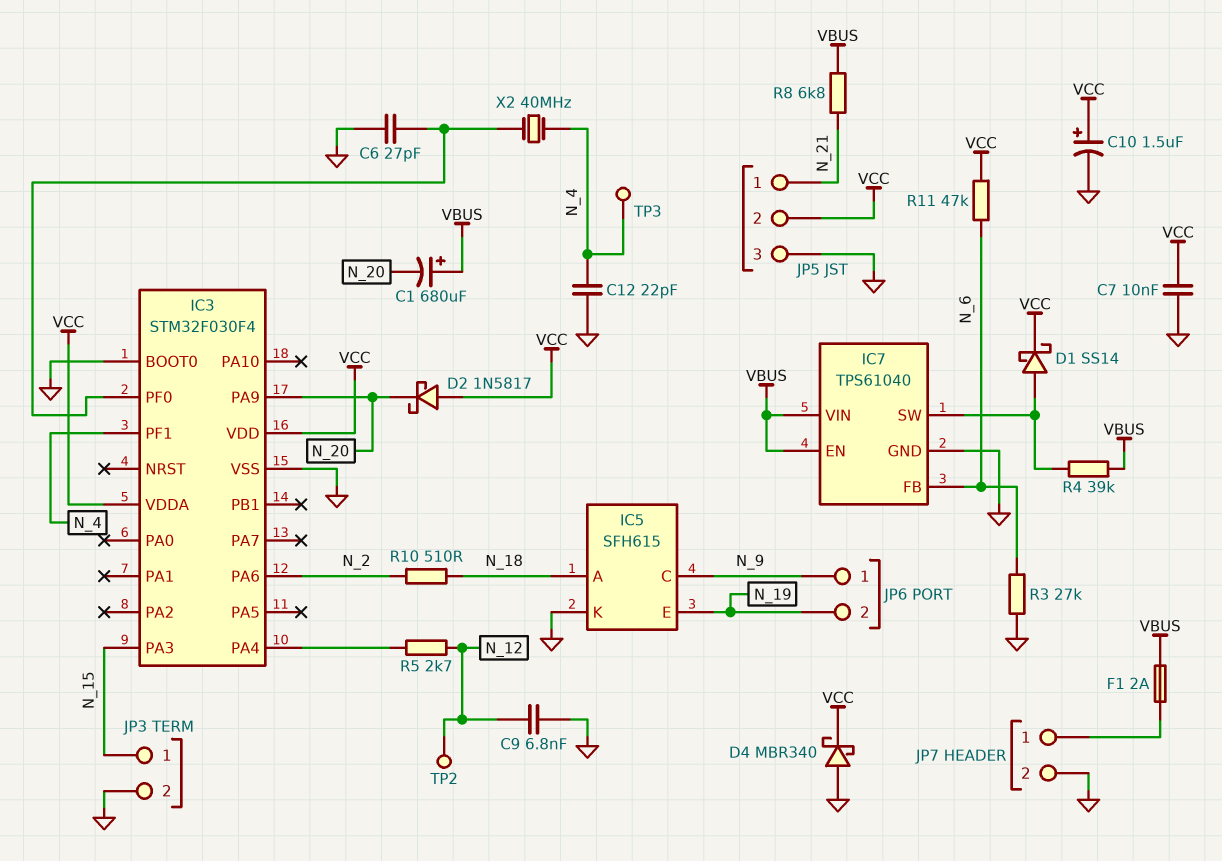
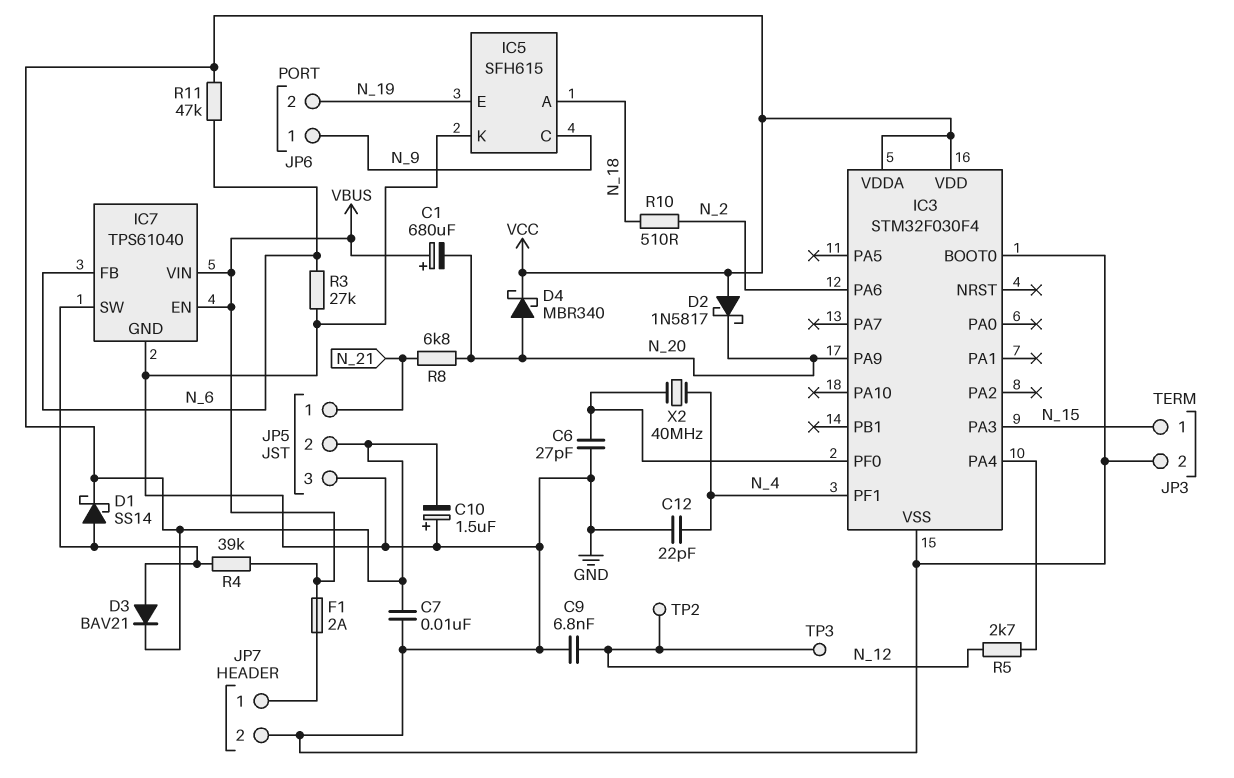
C10: 1.5uF (plus VCC, minus GND) -> 1.5uF (plus GND, minus VCC)
D3: none -> diode BAV21 (A IC7/SW, K VCC)
D4: schottky MBR340 (A GND, K VCC) -> schottky MBR340 (A N_20, K VCC)
R8: 6.8k (N_21, VBUS) -> 6.8k (N_20, N_21)
TP3: test point (N_4) -> test point (N_12)

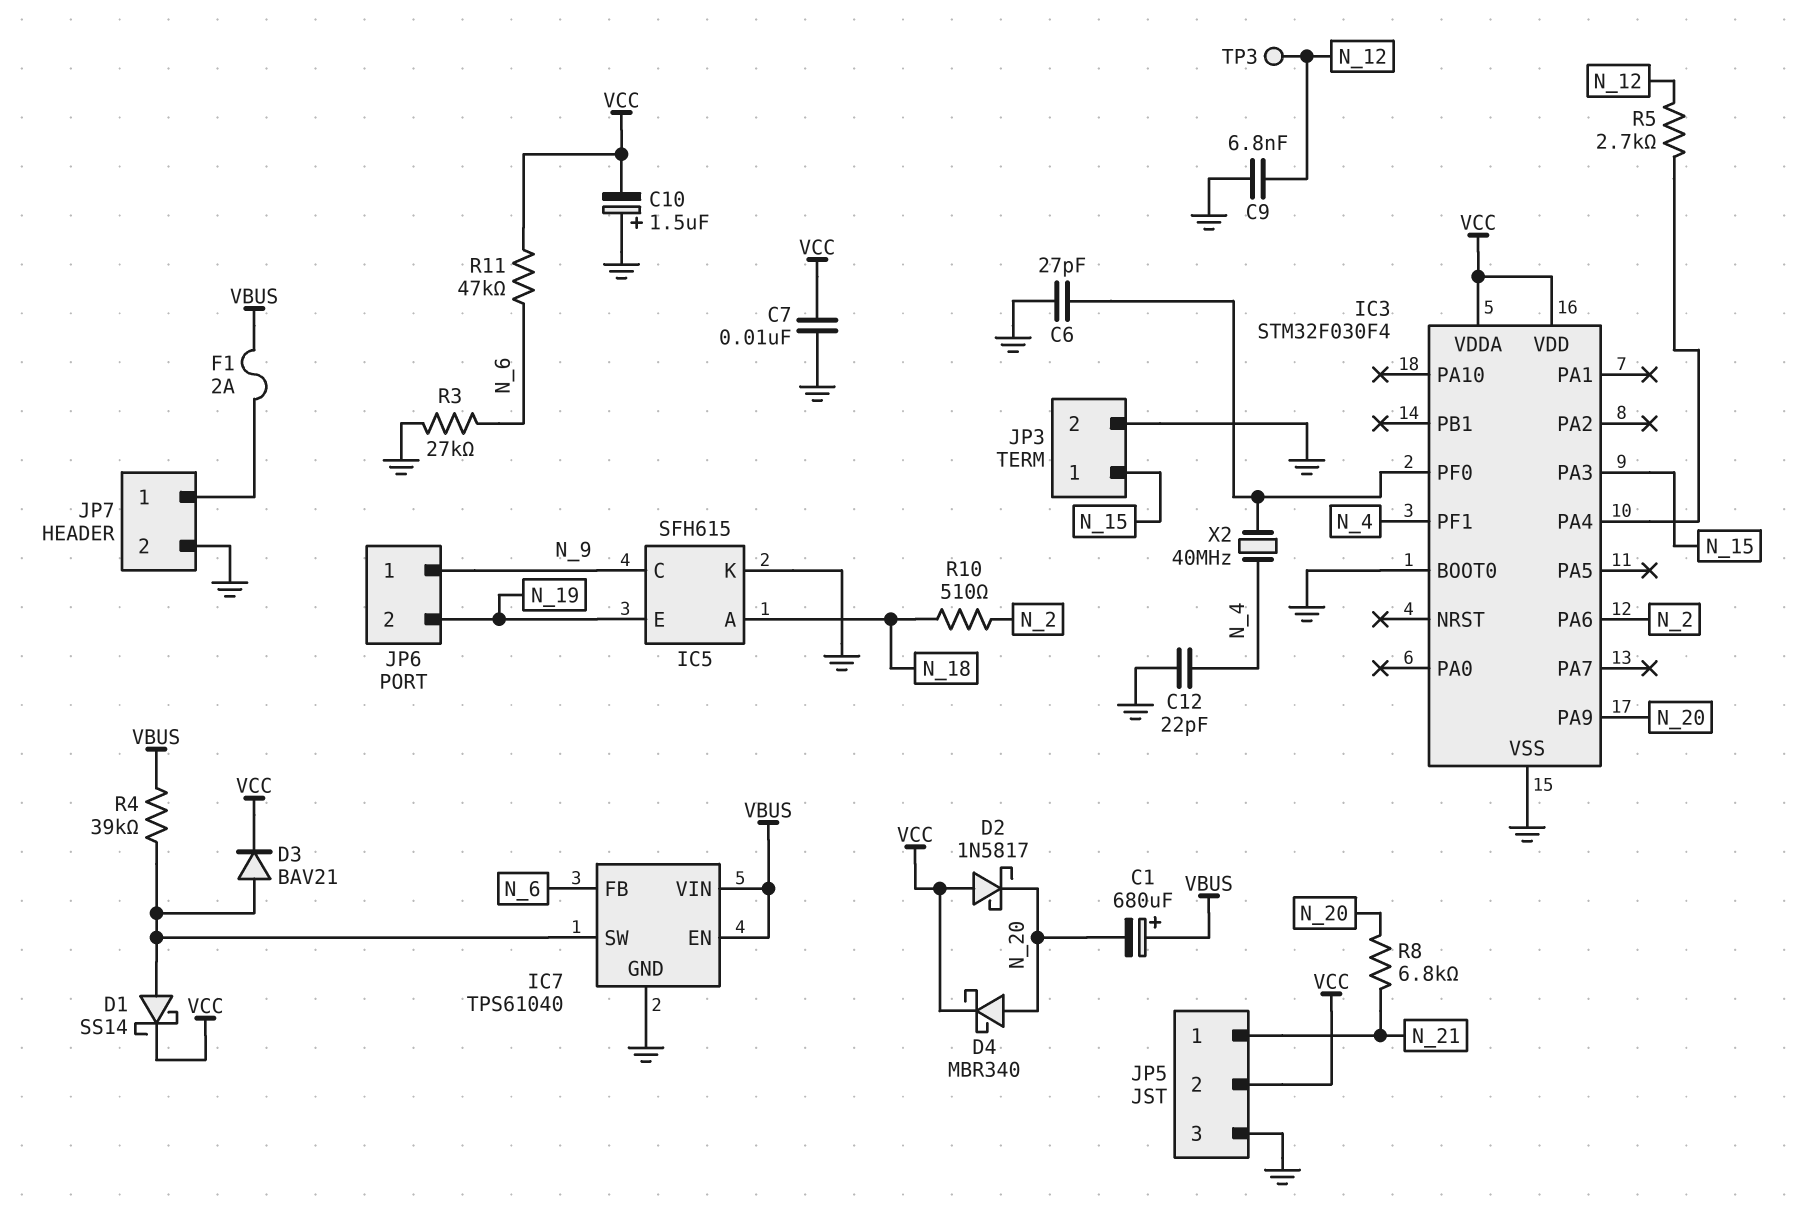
TP2: test point (N_12) -> none

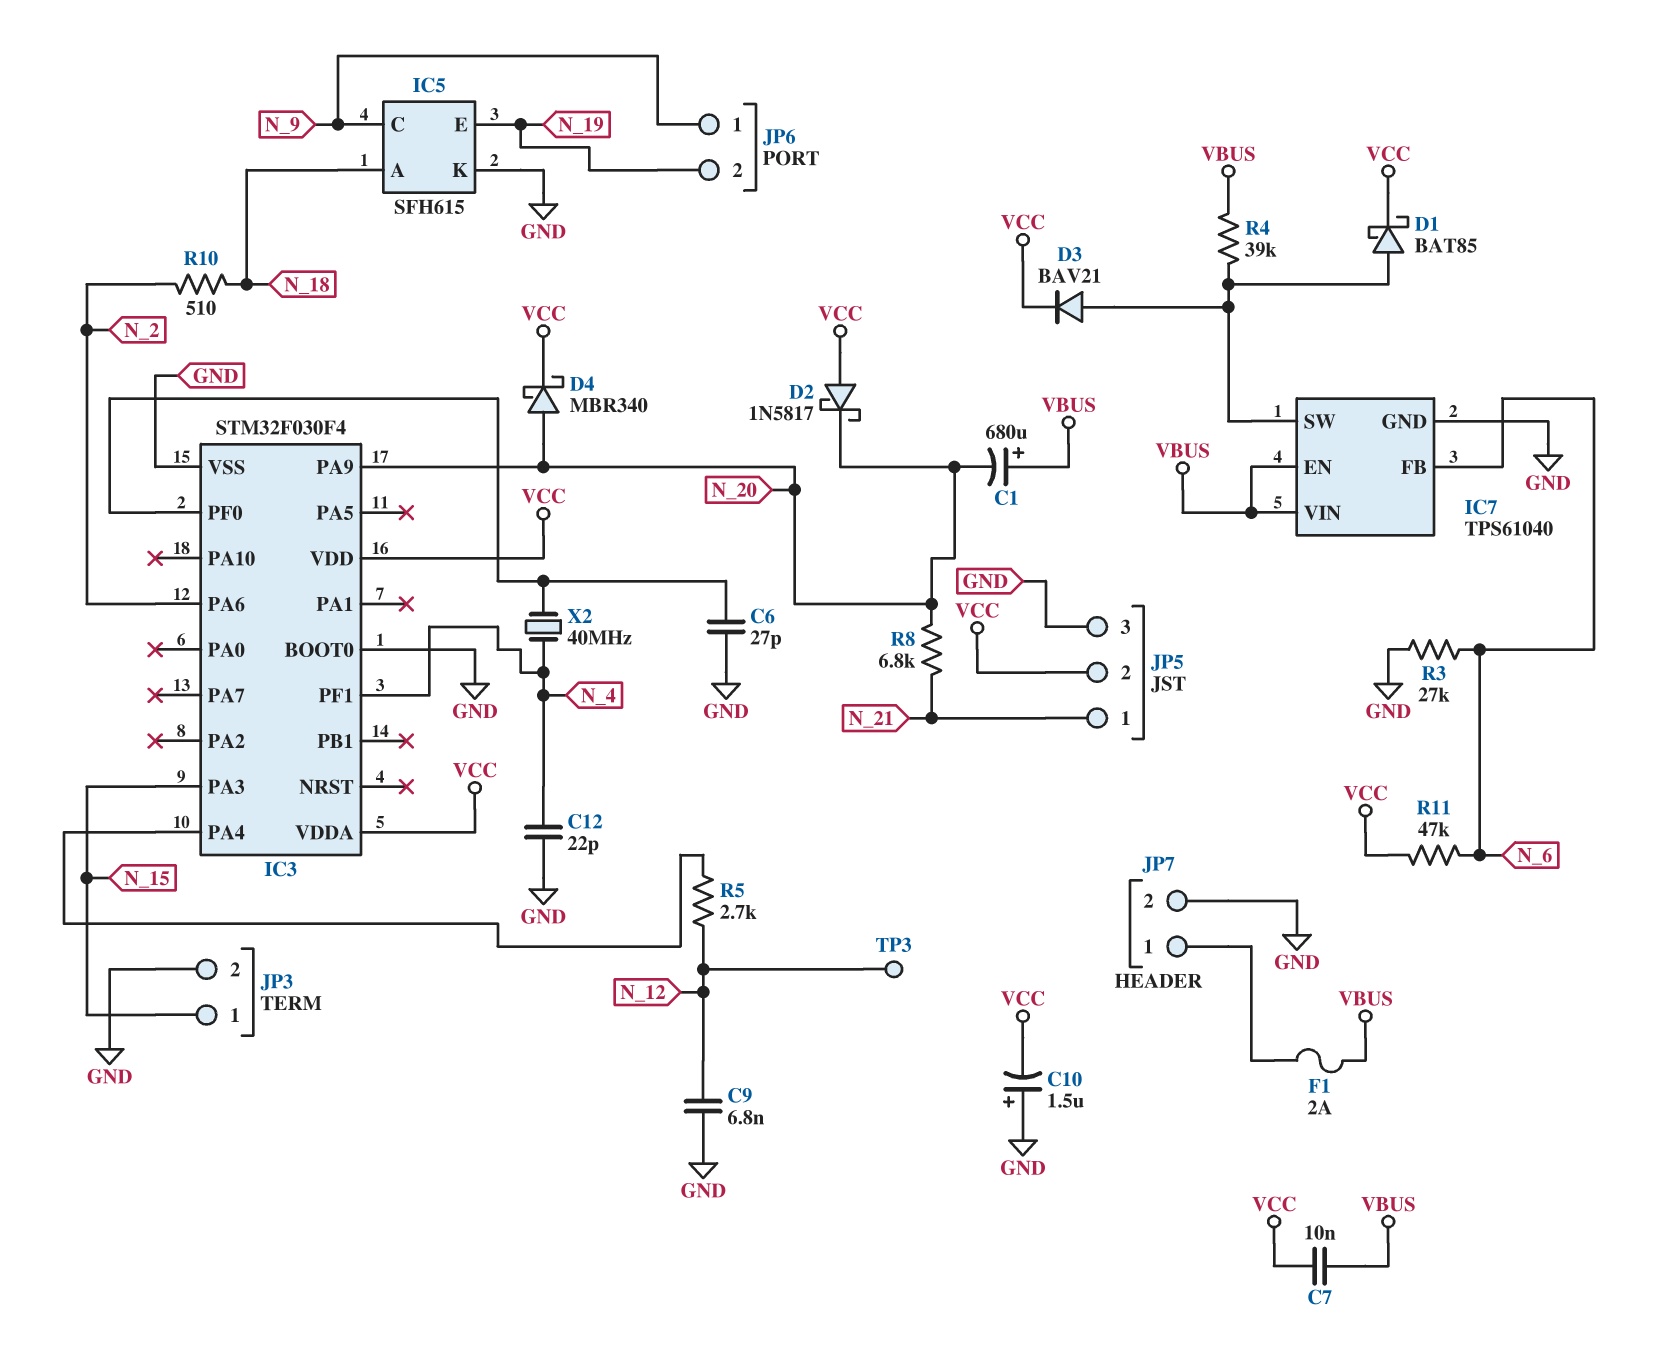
C7: 10nF (GND, VCC) -> 10nF (VBUS, VCC)
D1: schottky SS14 (A IC7/SW, K VCC) -> schottky BAT85 (A IC7/SW, K VCC)

